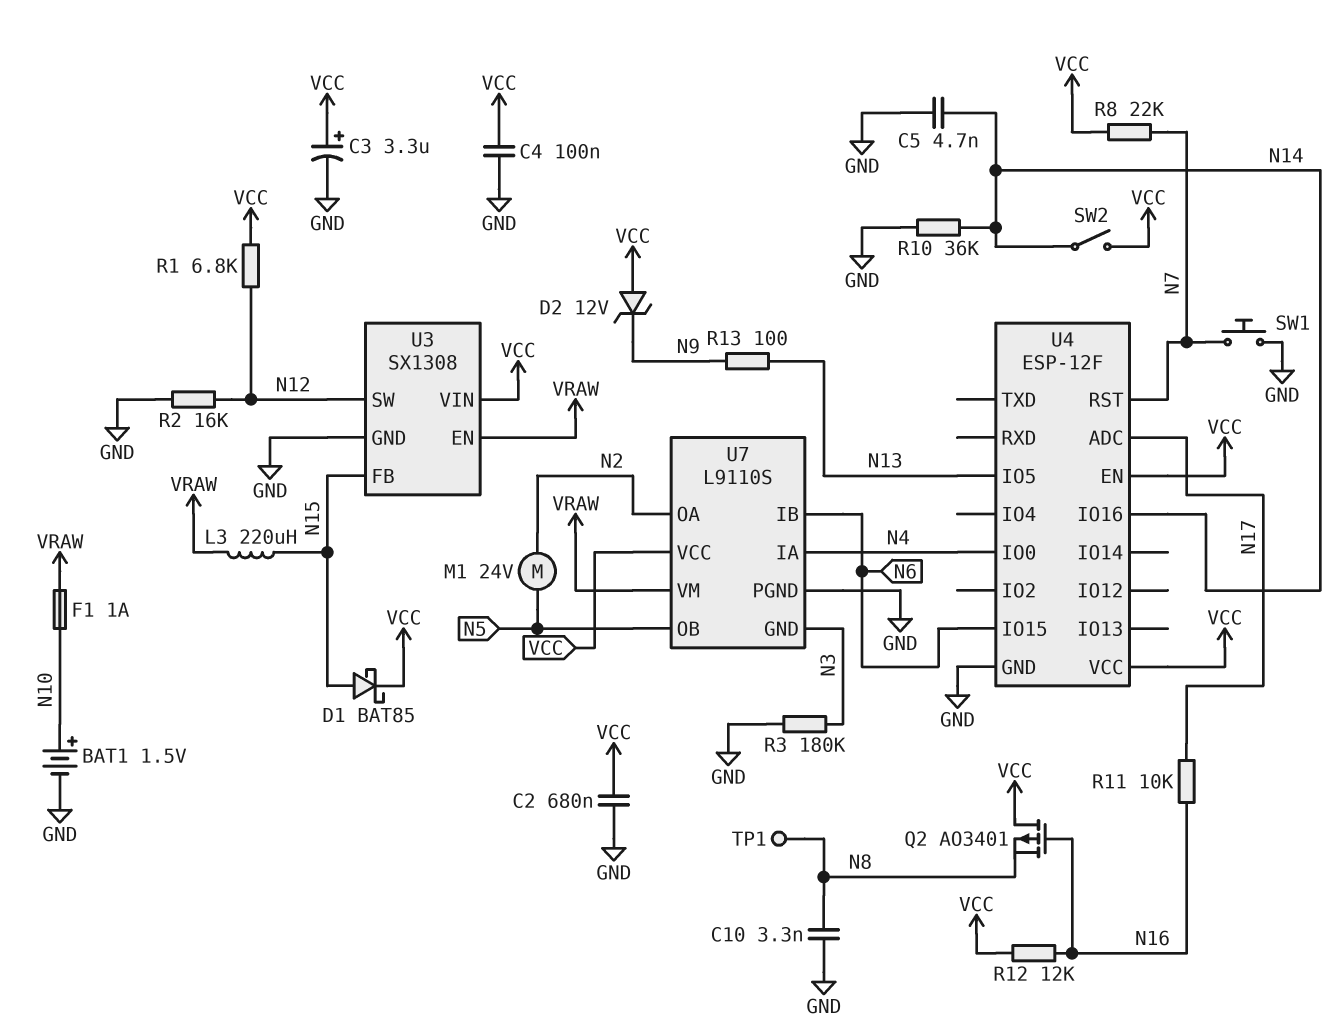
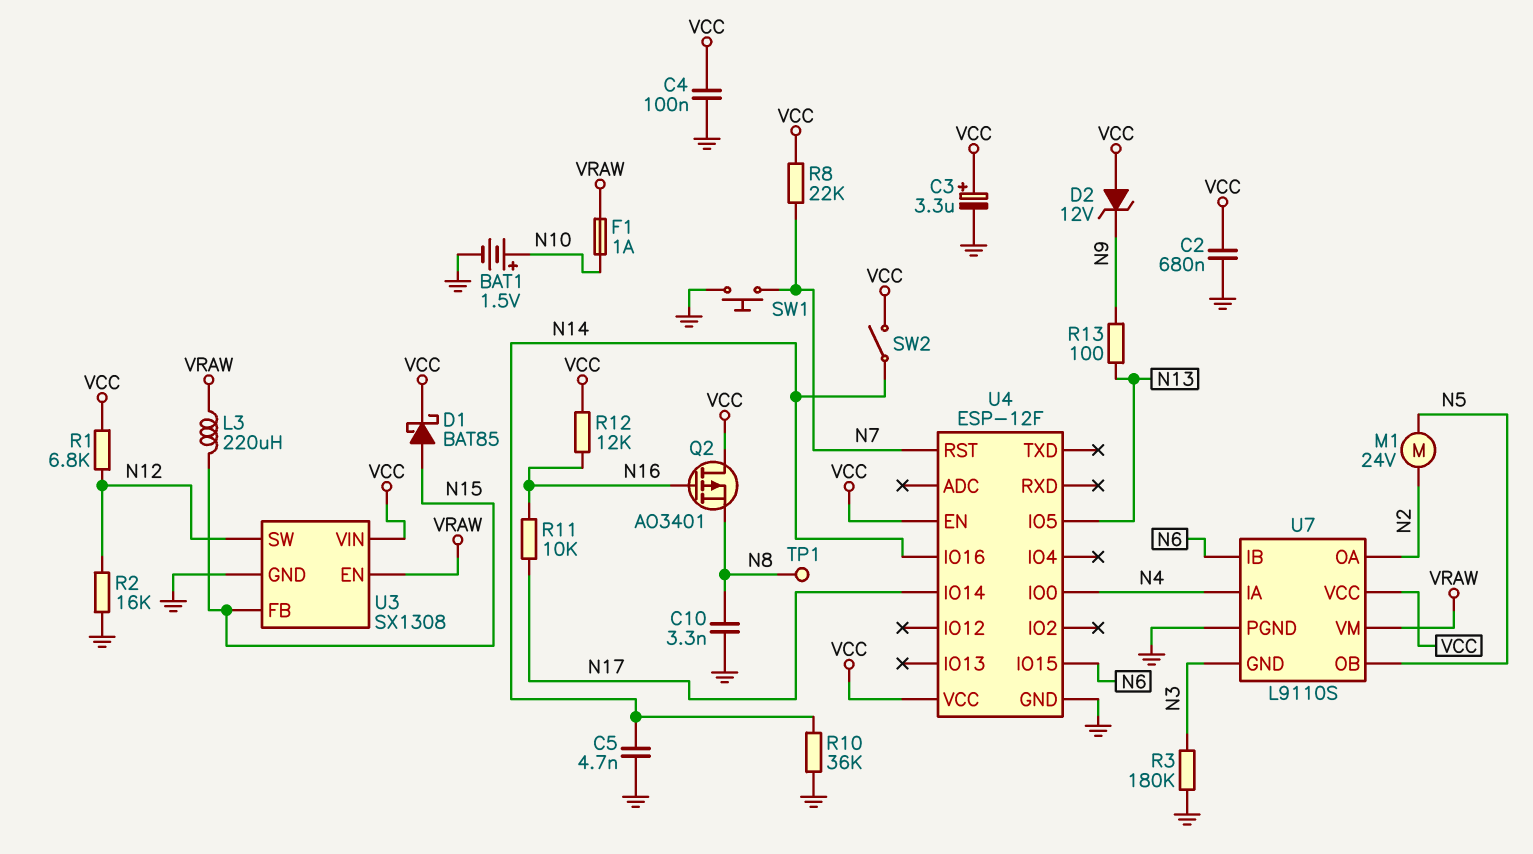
U4 pin ADC: N17 -> none
U4 pin IO14: none -> N17

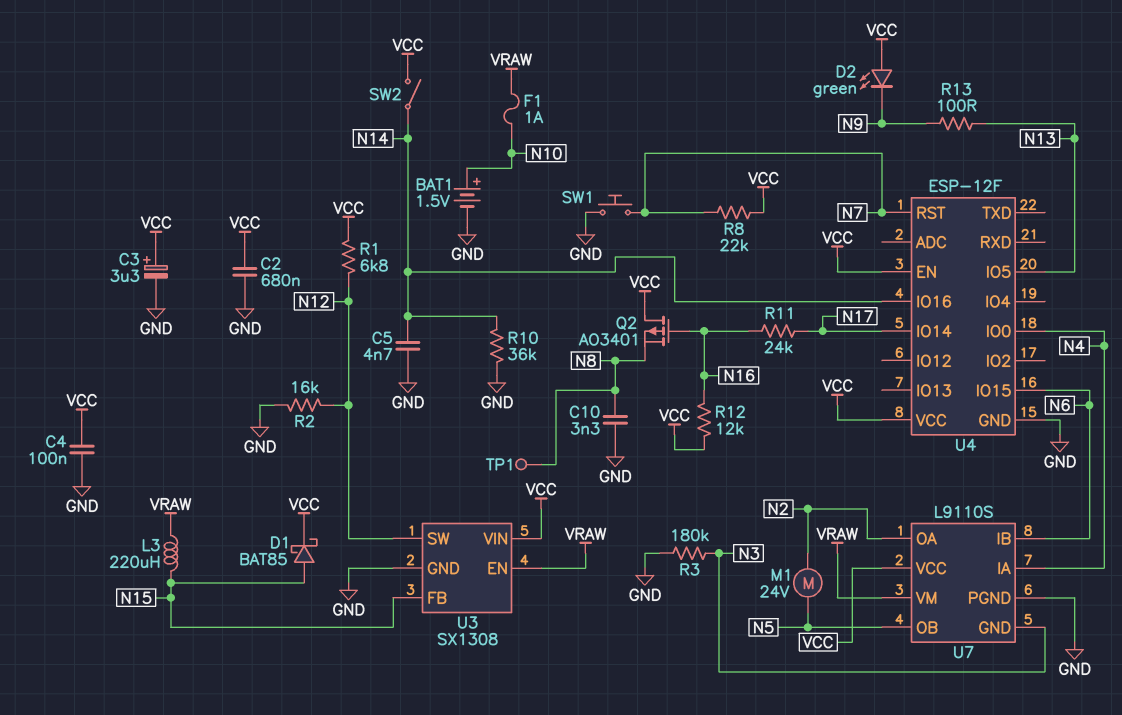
D2: zener 12V (A VCC, K N9) -> LED green (A VCC, K N9)
R11: 10k (N16, N17) -> 24k (N16, N17)

